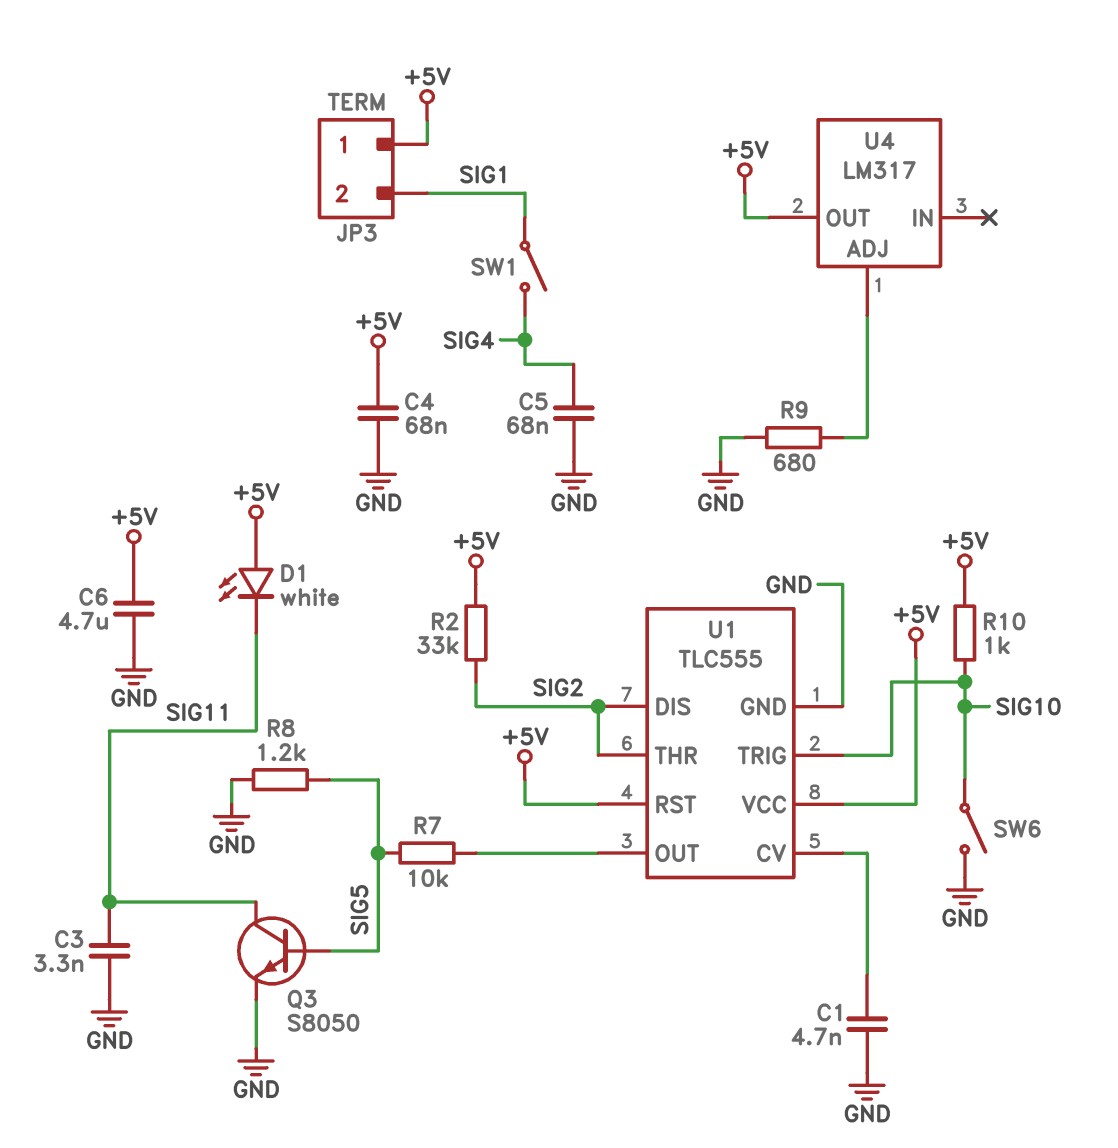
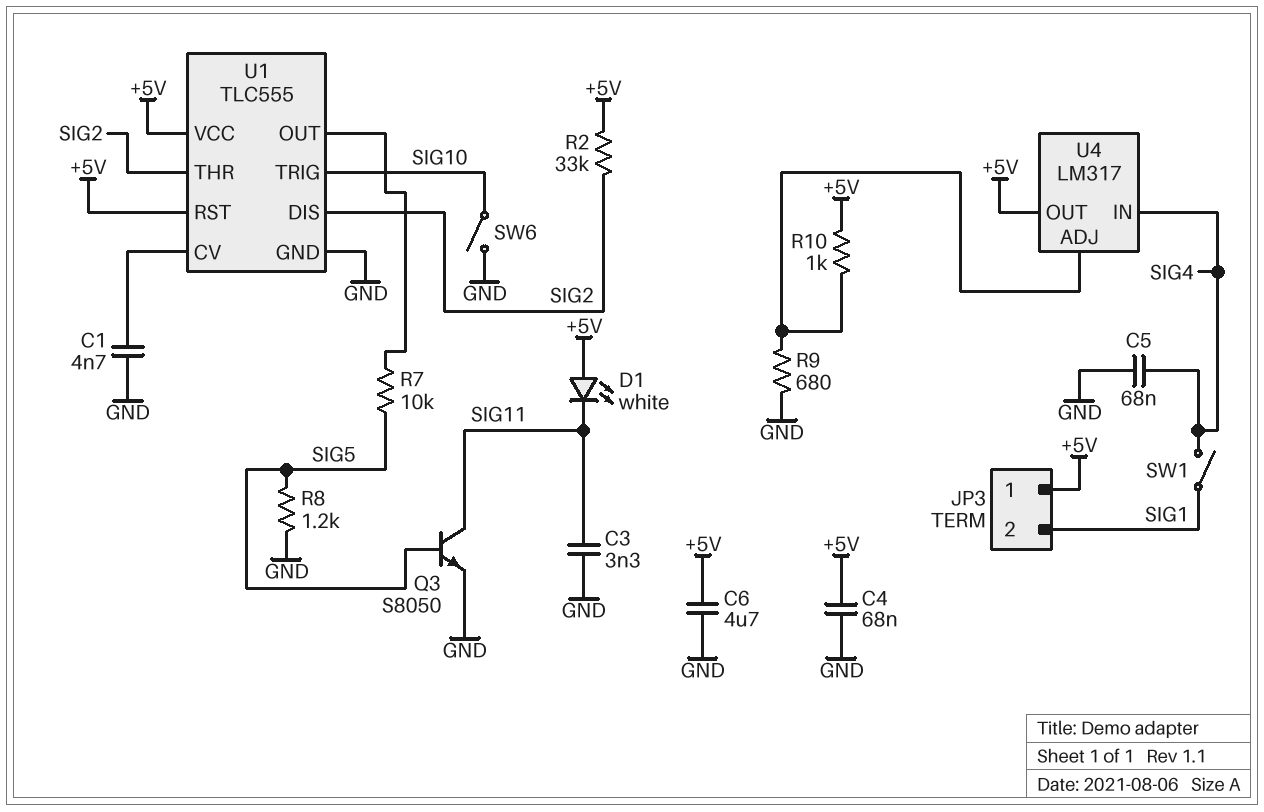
R10: 1k (+5V, SIG10) -> 1k (+5V, U4/ADJ)
U4 pin IN: none -> SIG4

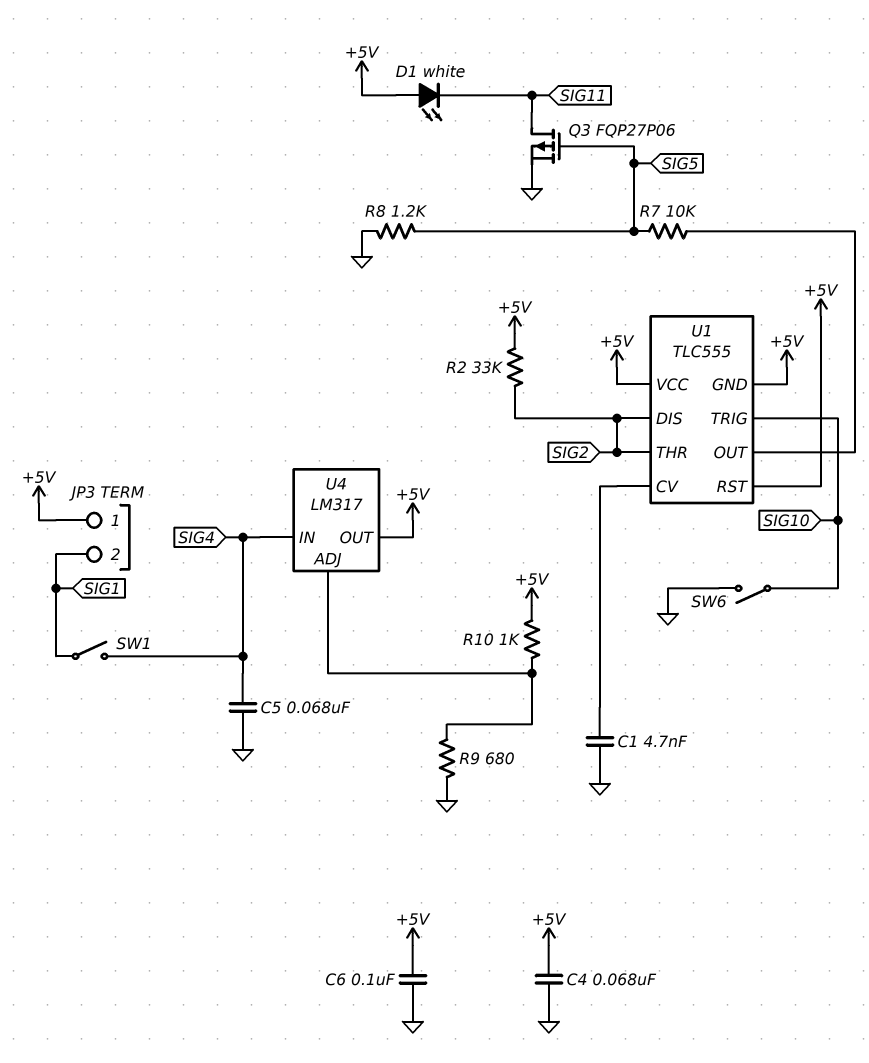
C3: 3.3nF (GND, SIG11) -> none
C6: 4.7uF (+5V, GND) -> 100nF (+5V, GND)
Q3: NPN S8050 (B SIG5, C SIG11, E GND) -> PMOS FQP27P06 (G SIG5, D SIG11, S GND)
U1 pin GND: GND -> +5V

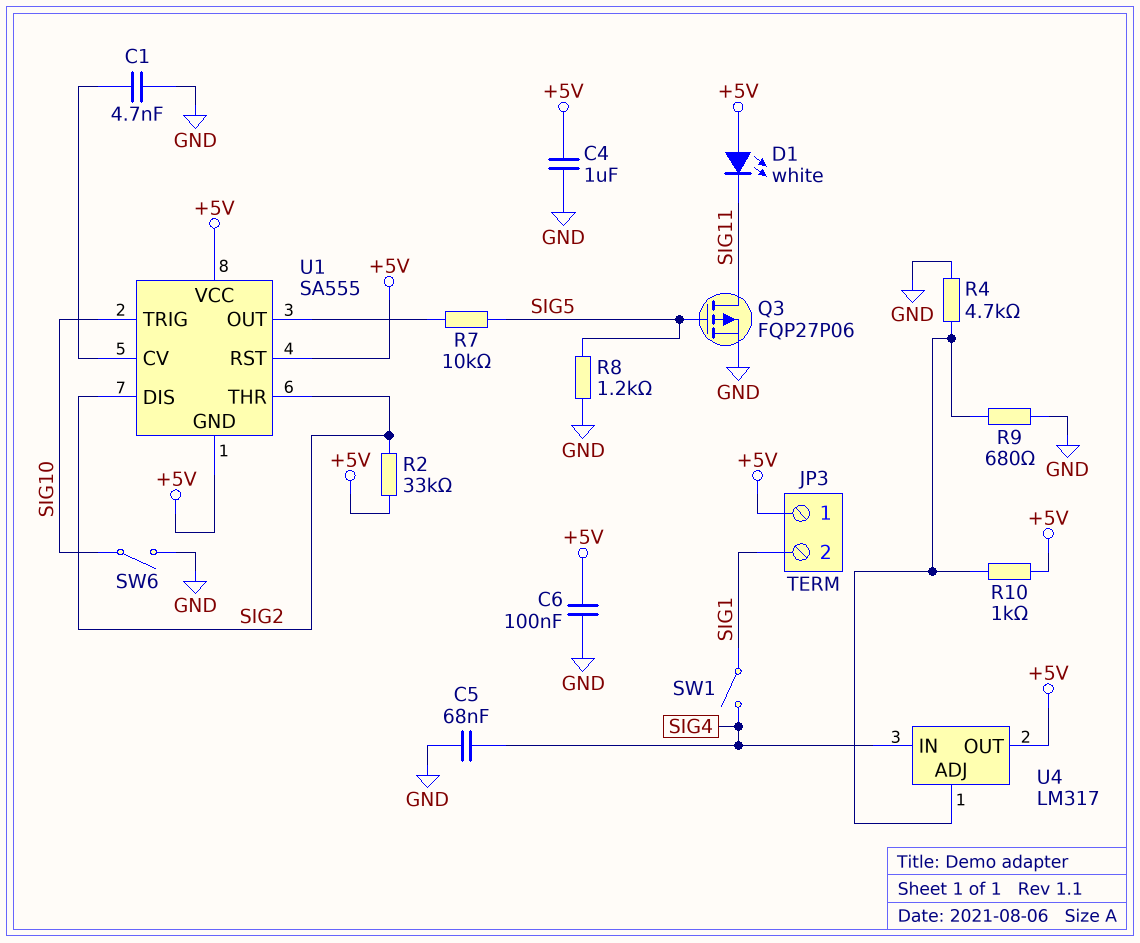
C4: 68nF (+5V, GND) -> 1uF (+5V, GND)
R4: none -> 4.7k (GND, U4/ADJ)
U1: TLC555 -> SA555

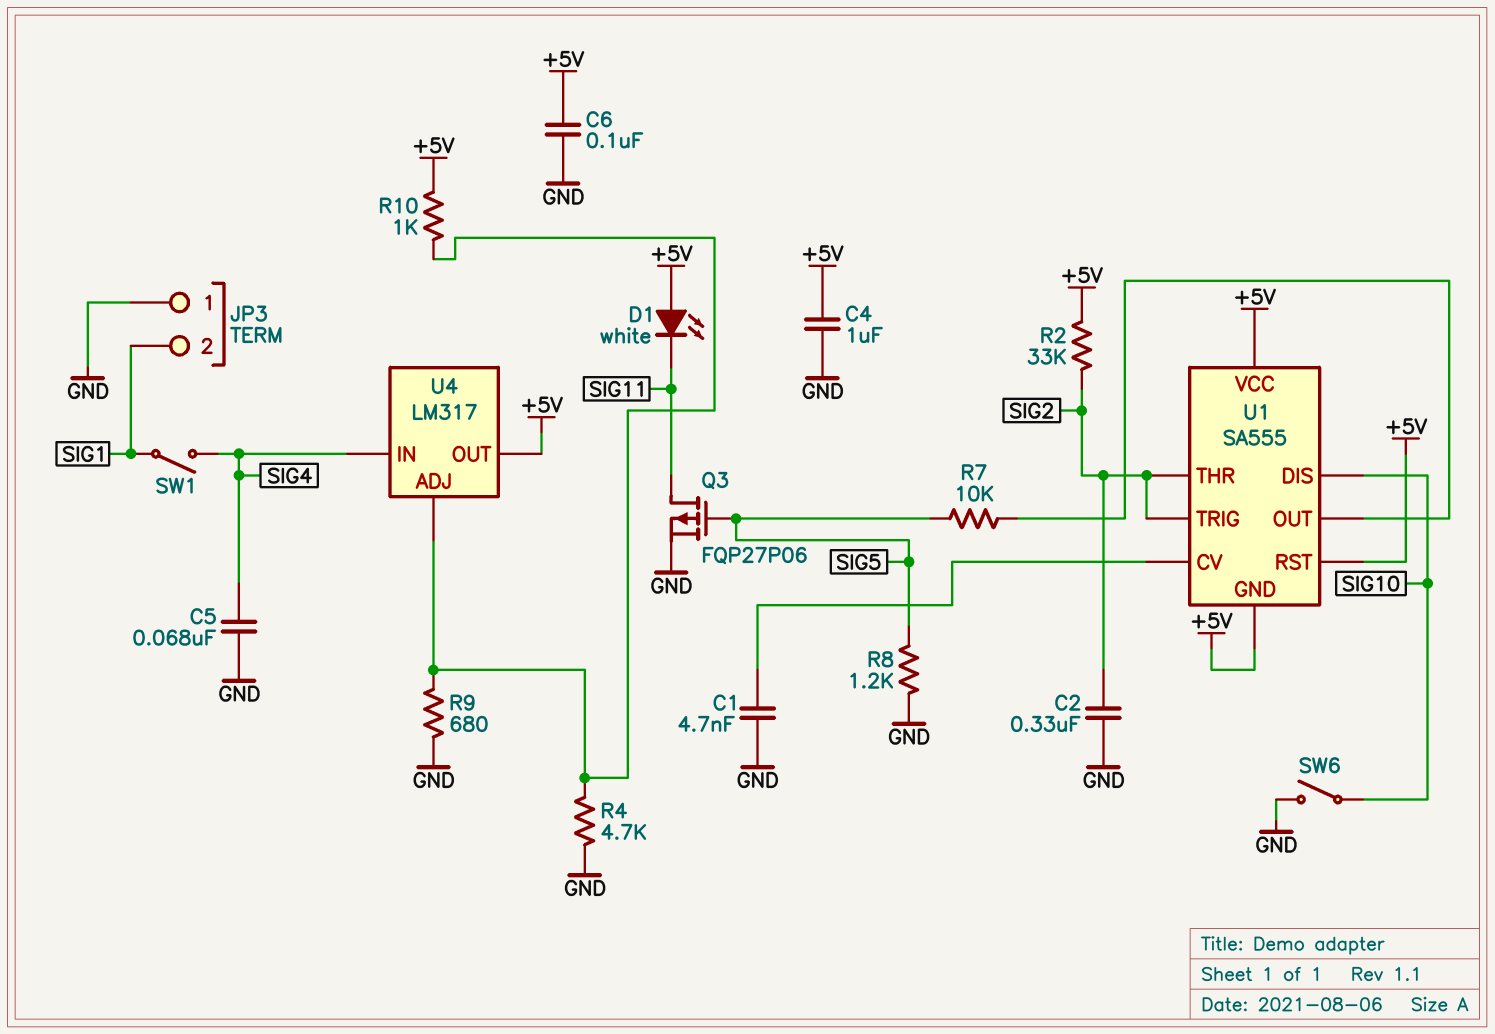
C2: none -> 330nF (GND, SIG2)
JP3 pin 1: +5V -> GND
U1 pin DIS: SIG2 -> SIG10
U1 pin TRIG: SIG10 -> SIG2

